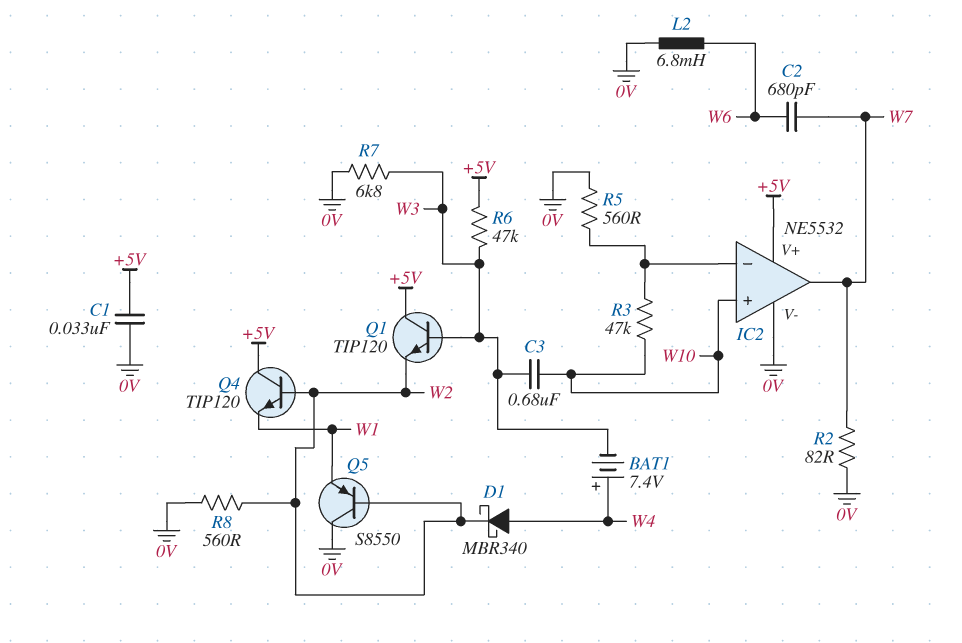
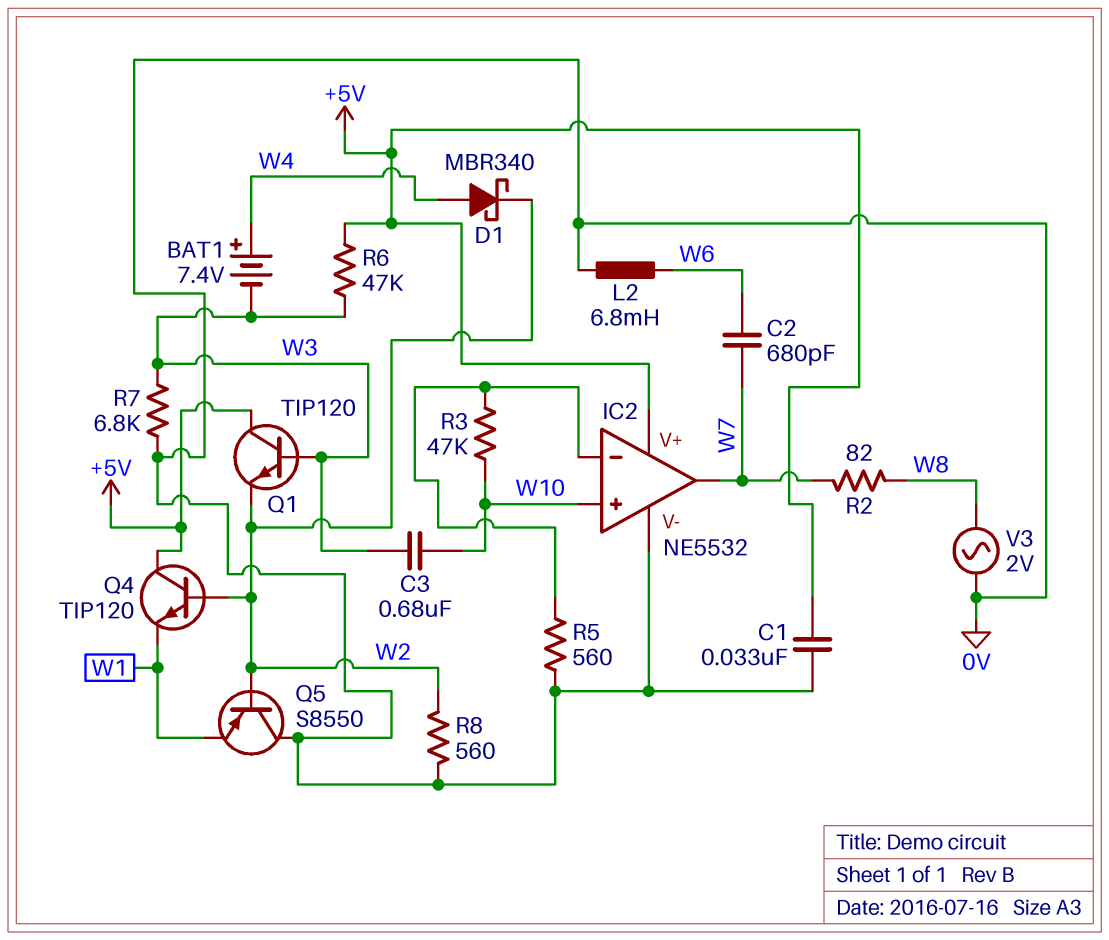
R2: 82 (0V, W7) -> 82 (W7, W8)
V3: none -> AC 2V (0V, W8)

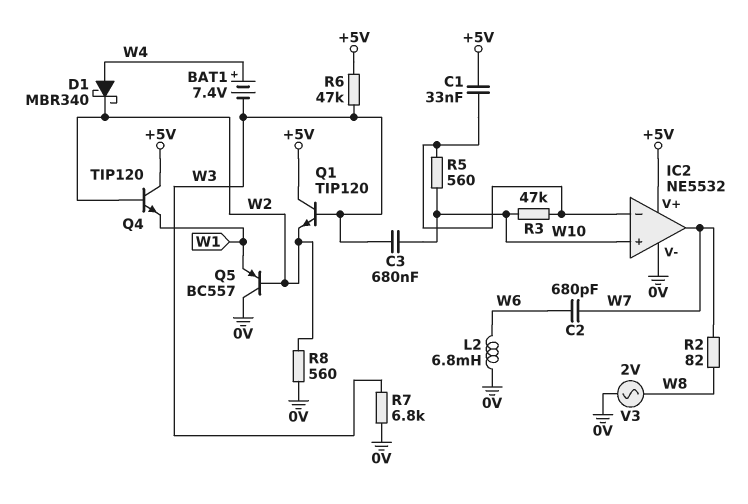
C1: 33nF (+5V, 0V) -> 33nF (+5V, IC2/in-)
Q5: PNP S8550 (B W2, C 0V, E W1) -> PNP BC557 (B W2, C 0V, E W1)
R5: 560 (0V, IC2/in-) -> 560 (IC2/in-, W10)

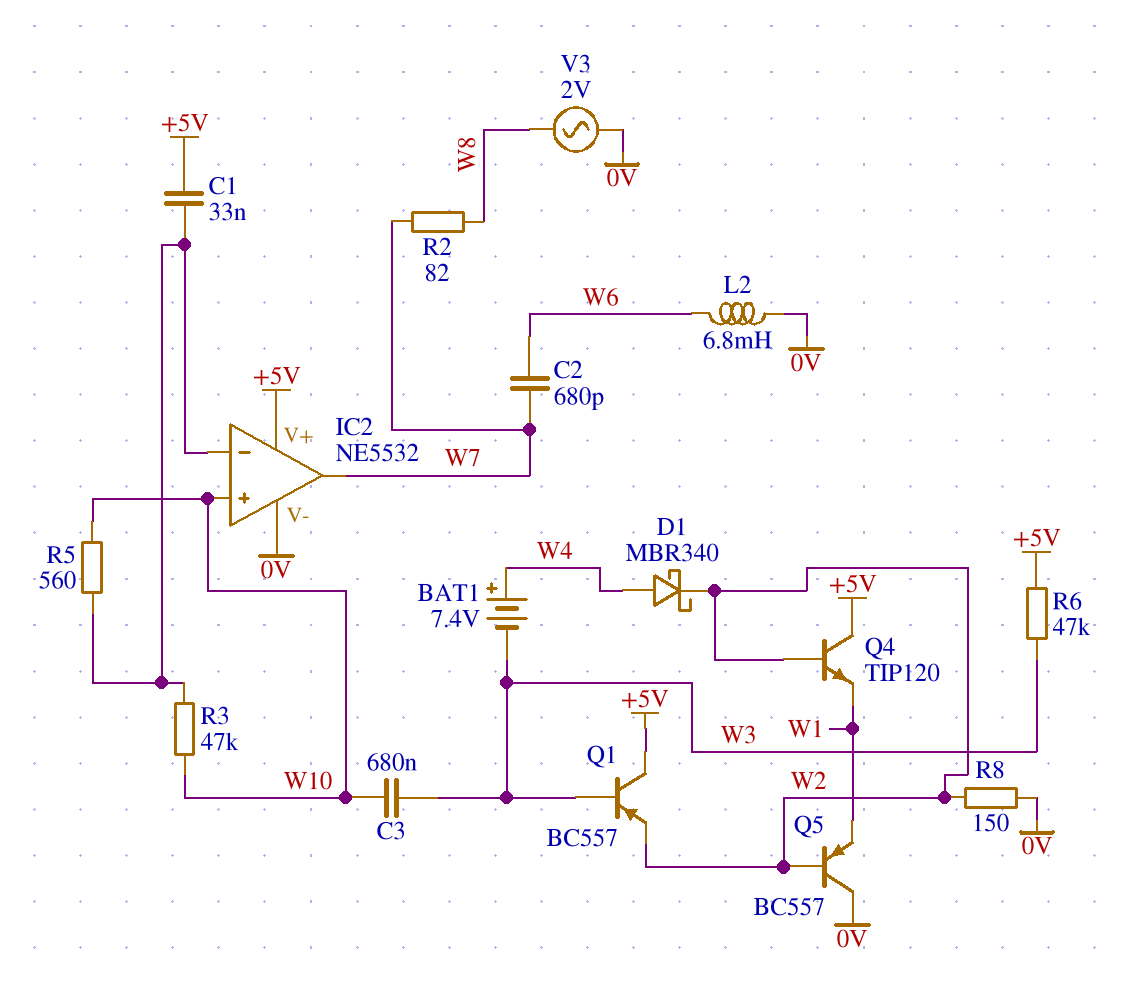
Q1: NPN TIP120 (B W3, C +5V, E W2) -> PNP BC557 (B W3, C +5V, E W2)
R7: 6.8k (0V, W3) -> none
R8: 560 (0V, W2) -> 150 (0V, W2)

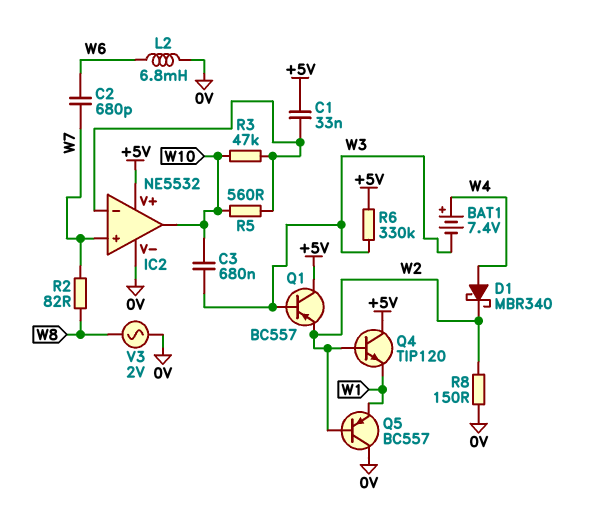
IC2 pin in+: W10 -> W7
IC2 pin out: W7 -> W10
R6: 47k (+5V, W3) -> 330k (+5V, W3)

